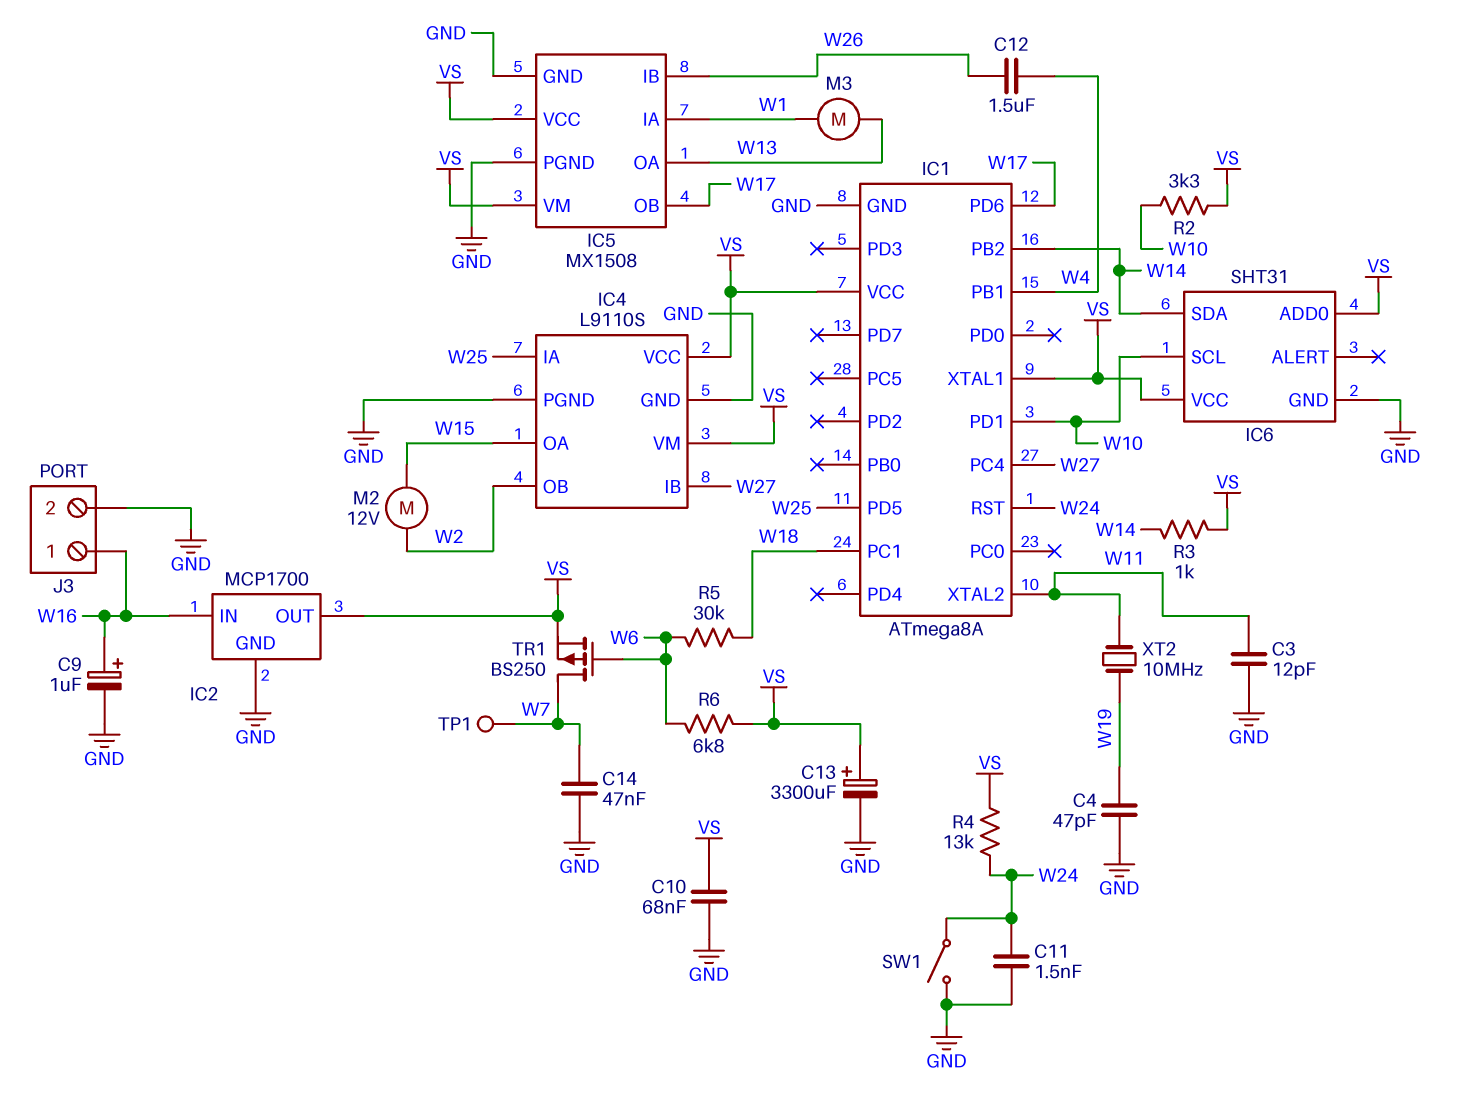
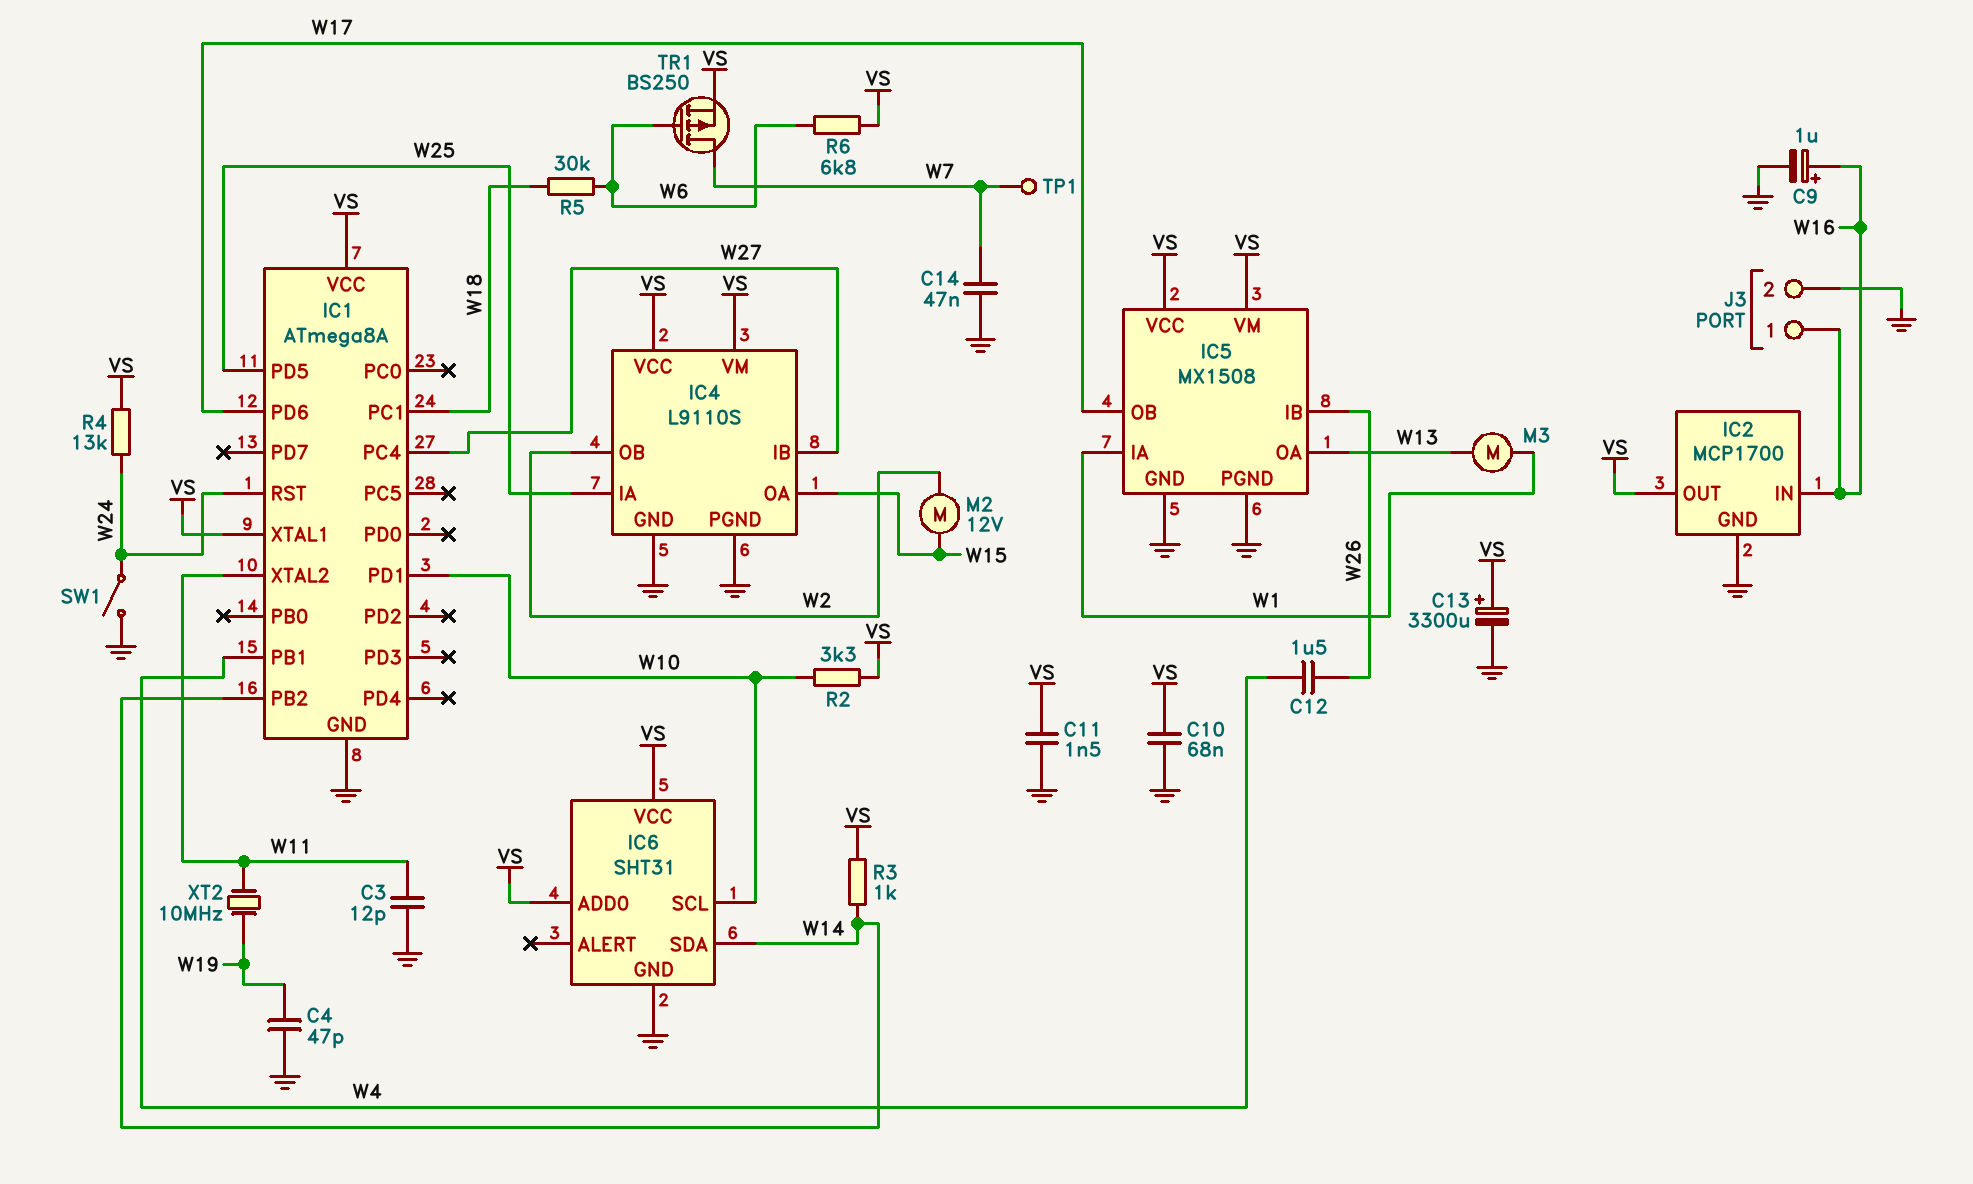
C11: 1.5nF (GND, W24) -> 1.5nF (GND, VS)

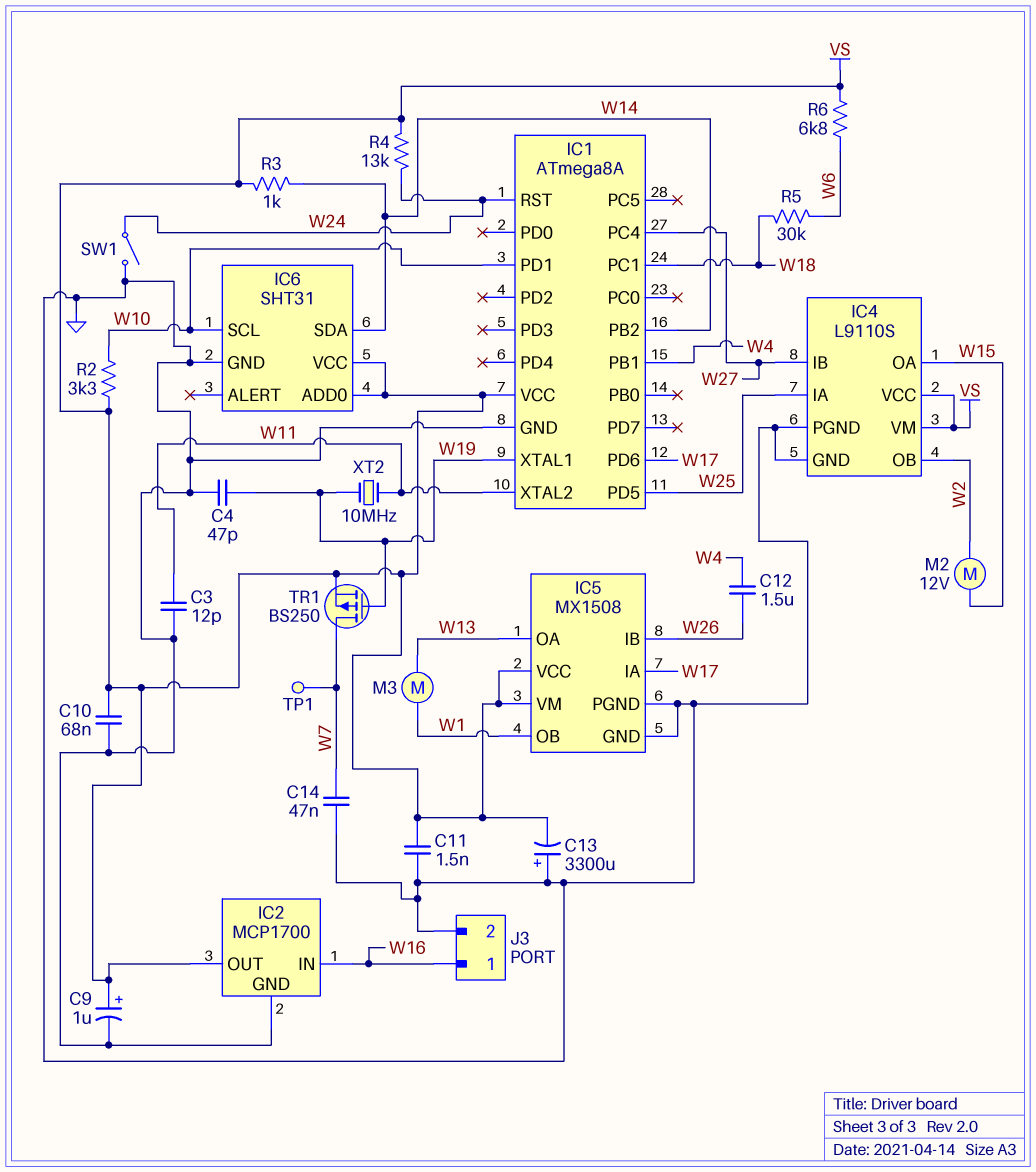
C9: 1uF (plus W16, minus GND) -> 1uF (plus VS, minus GND)
C13: 3300uF (plus VS, minus GND) -> 3300uF (plus GND, minus VS)
IC1 pin XTAL1: VS -> W19
IC5 pin IA: W1 -> W17
IC5 pin OB: W17 -> W1
TR1: PMOS BS250 (G W6, D W7, S VS) -> PMOS BS250 (G W19, D W7, S VS)

